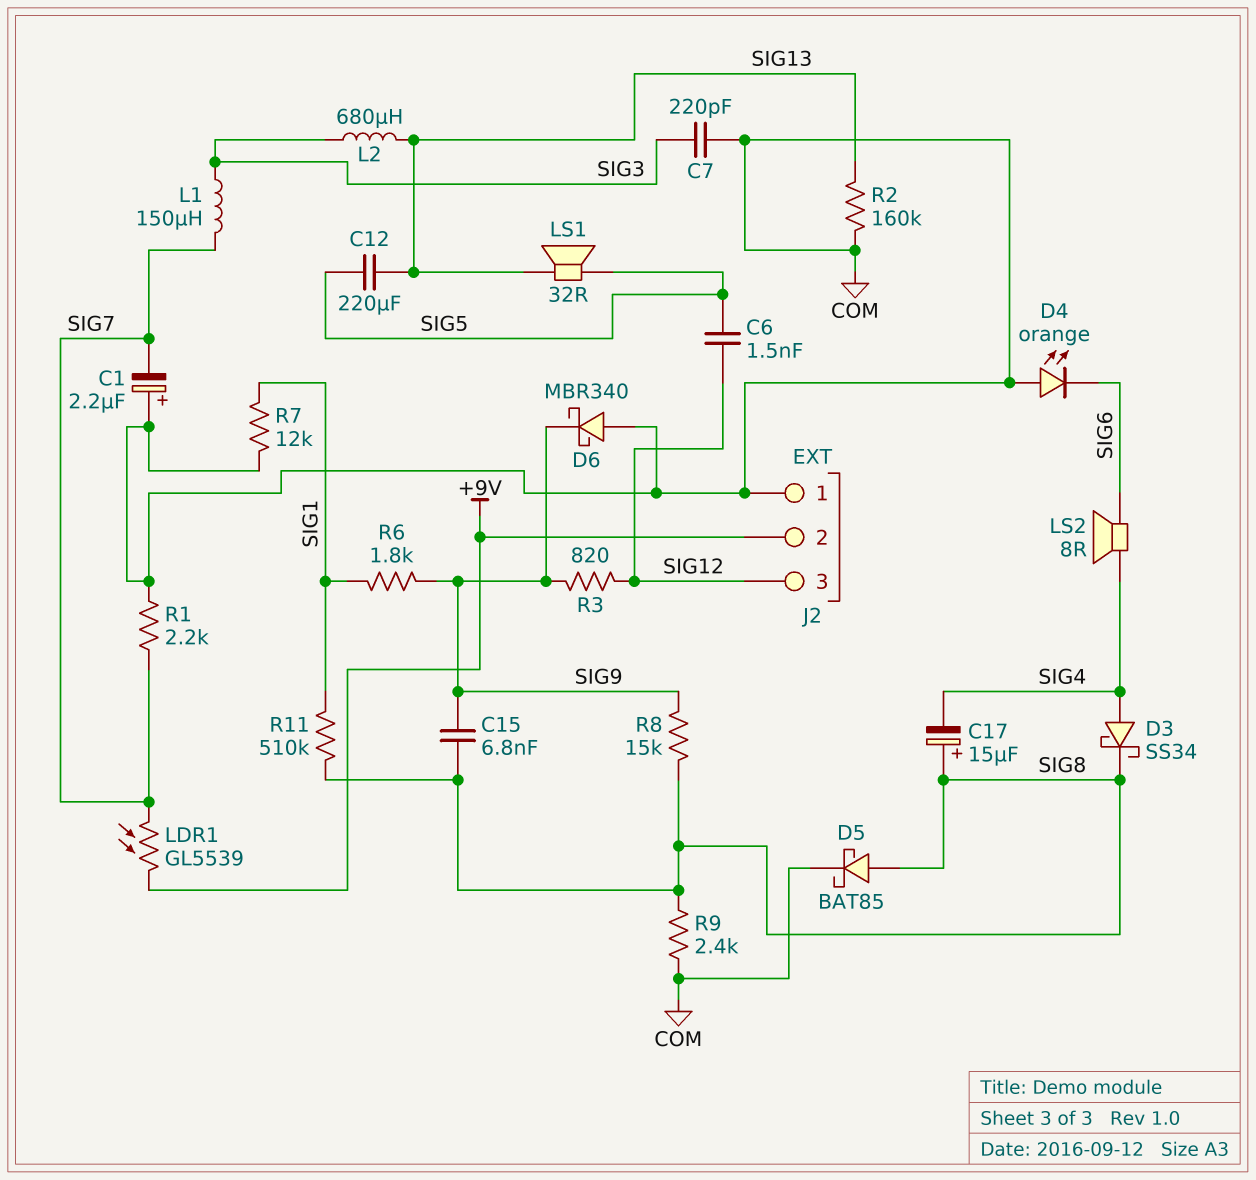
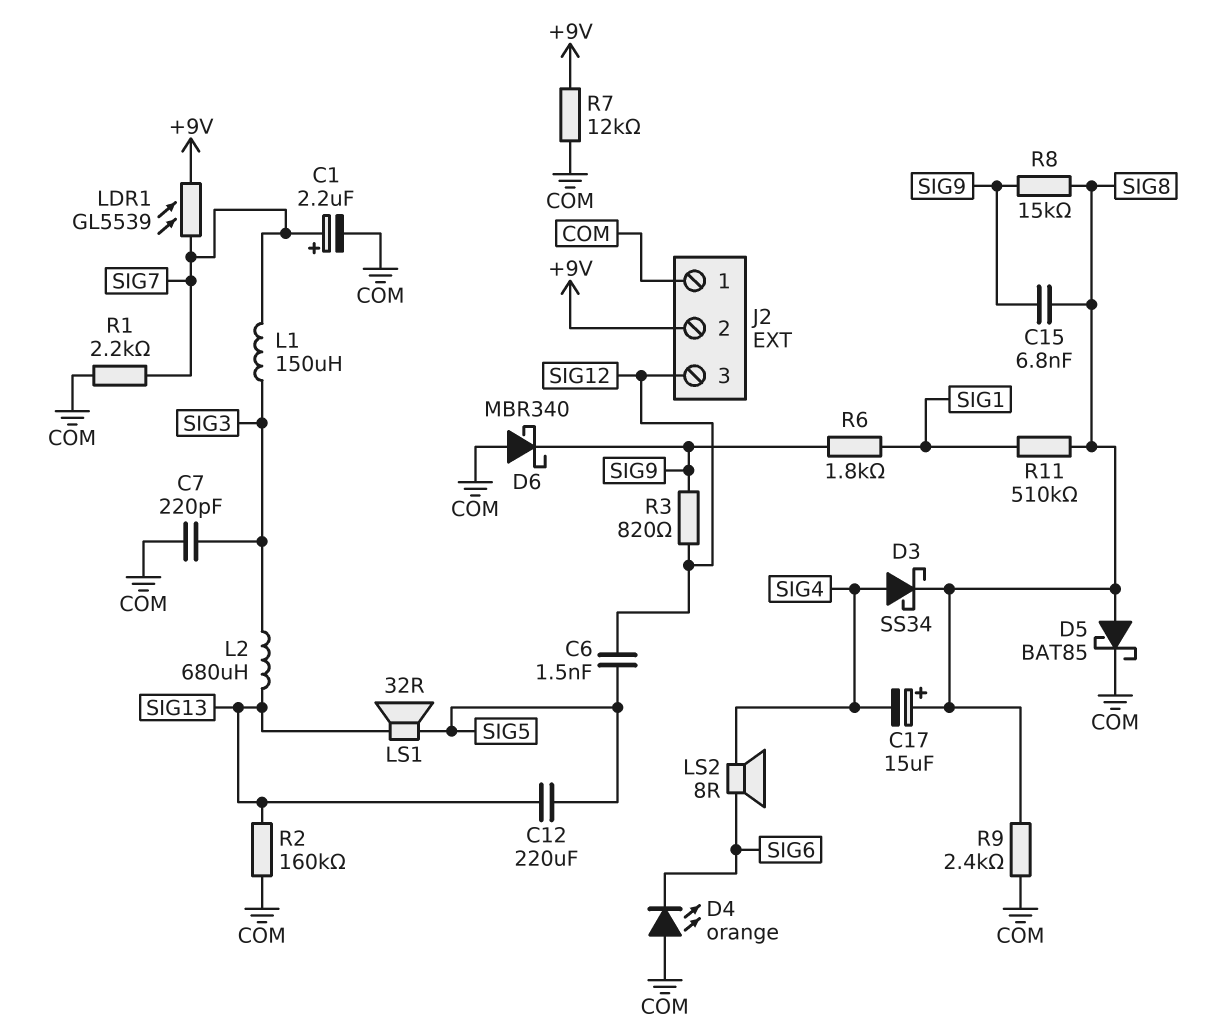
C1: 2.2uF (plus COM, minus SIG7) -> 2.2uF (plus SIG7, minus COM)
R7: 12k (COM, SIG1) -> 12k (+9V, COM)

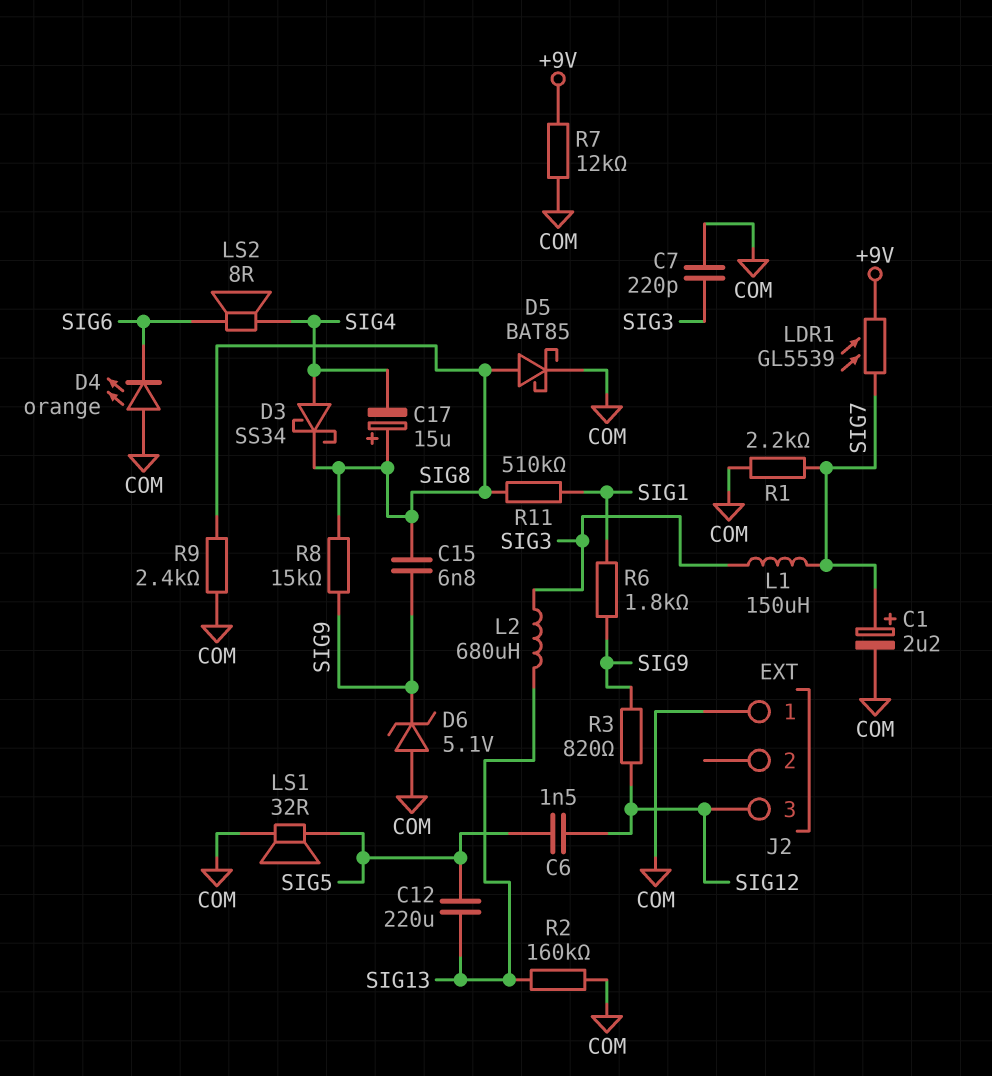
D6: schottky MBR340 (A COM, K SIG9) -> zener 5.1V (A COM, K SIG9)
J2 pin 2: +9V -> none
LS1: speaker 32R (SIG5, SIG13) -> speaker 32R (COM, SIG5)

